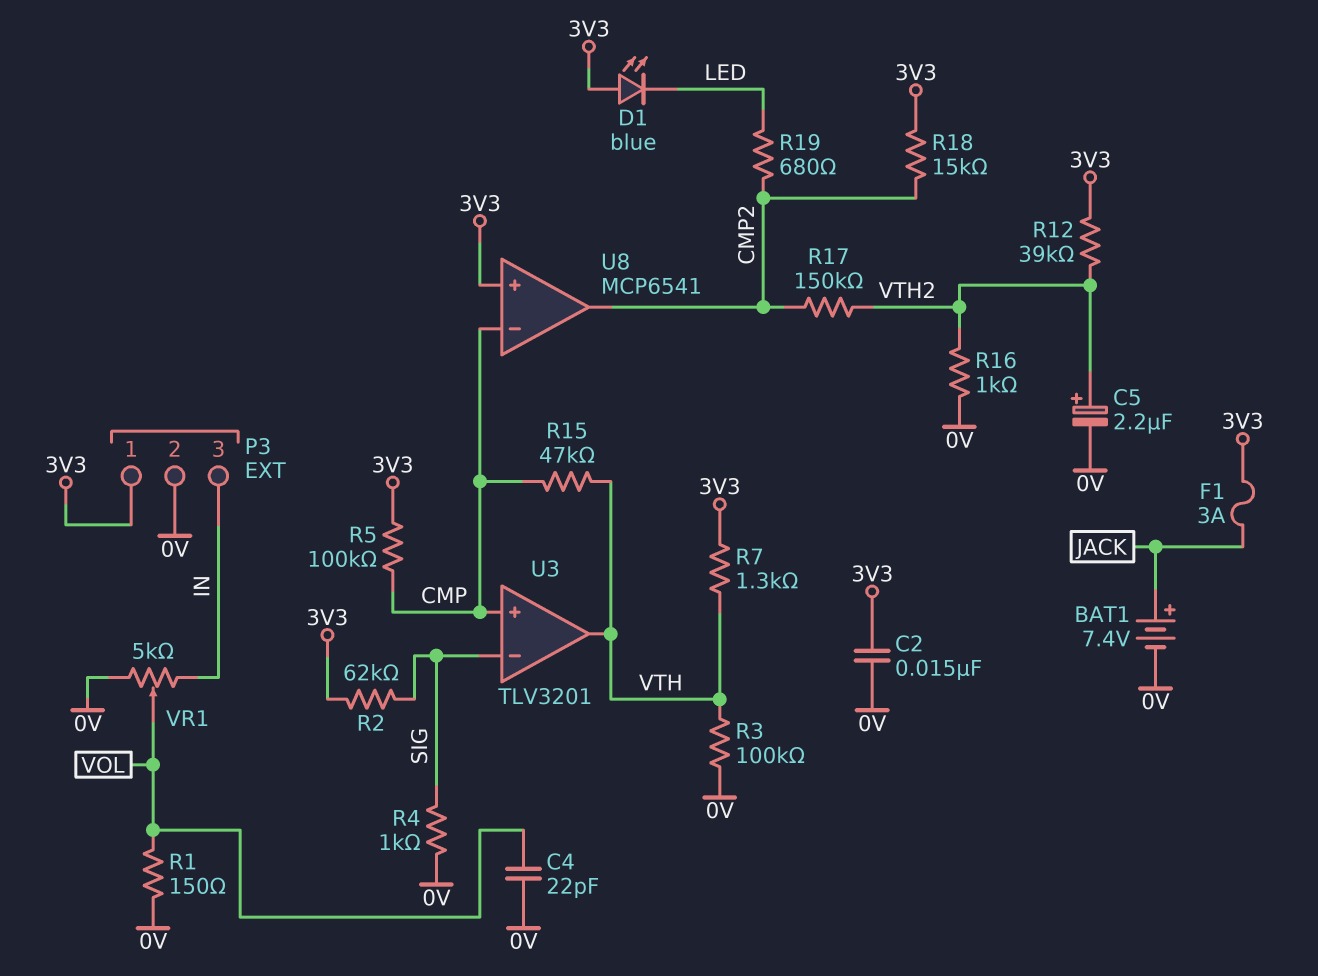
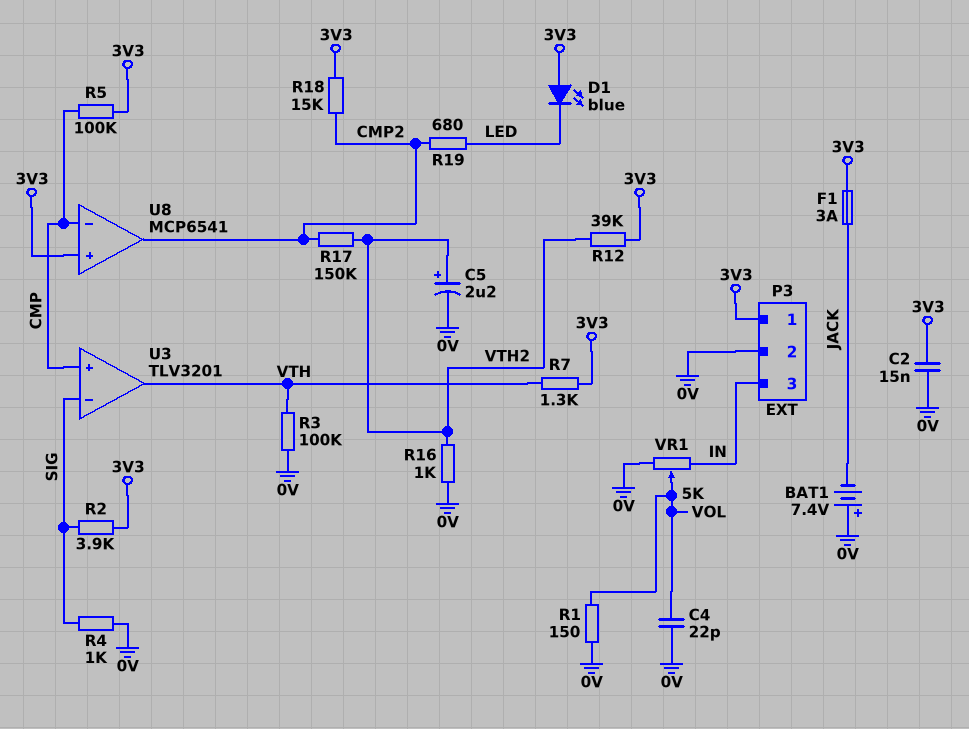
BAT1: 7.4V (plus JACK, minus 0V) -> 7.4V (plus 0V, minus JACK)
R2: 62k (3V3, SIG) -> 3.9k (3V3, SIG)
R15: 47k (CMP, VTH) -> none

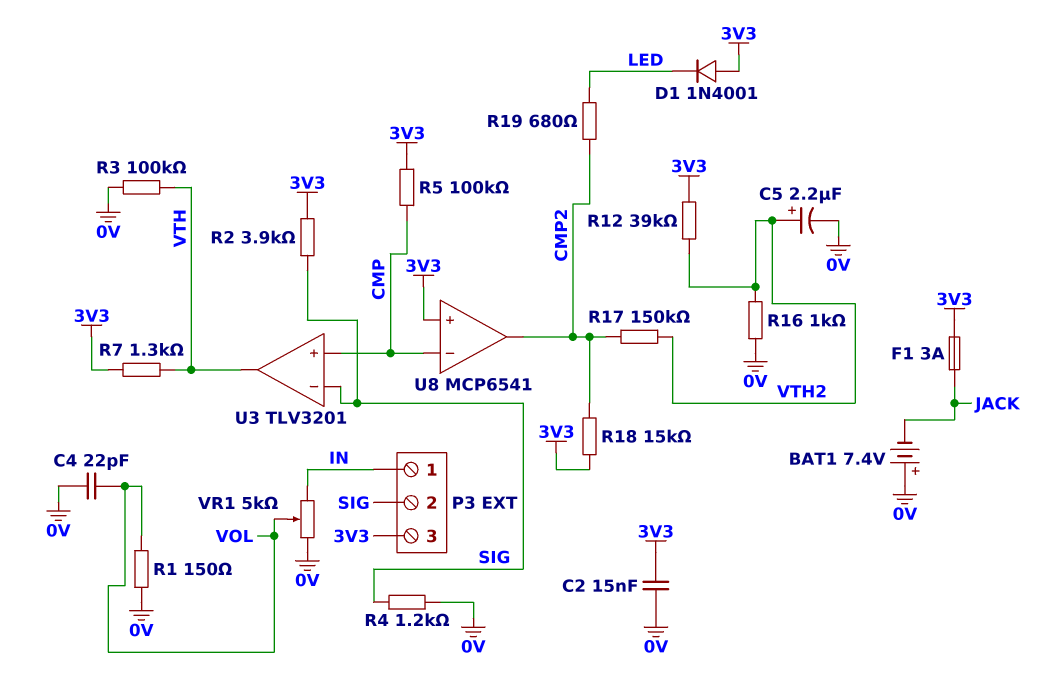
D1: LED blue (A 3V3, K LED) -> diode 1N4001 (A 3V3, K LED)
P3 pin 1: 3V3 -> IN
P3 pin 2: 0V -> SIG
P3 pin 3: IN -> 3V3
R4: 1k (0V, SIG) -> 1.2k (0V, SIG)

